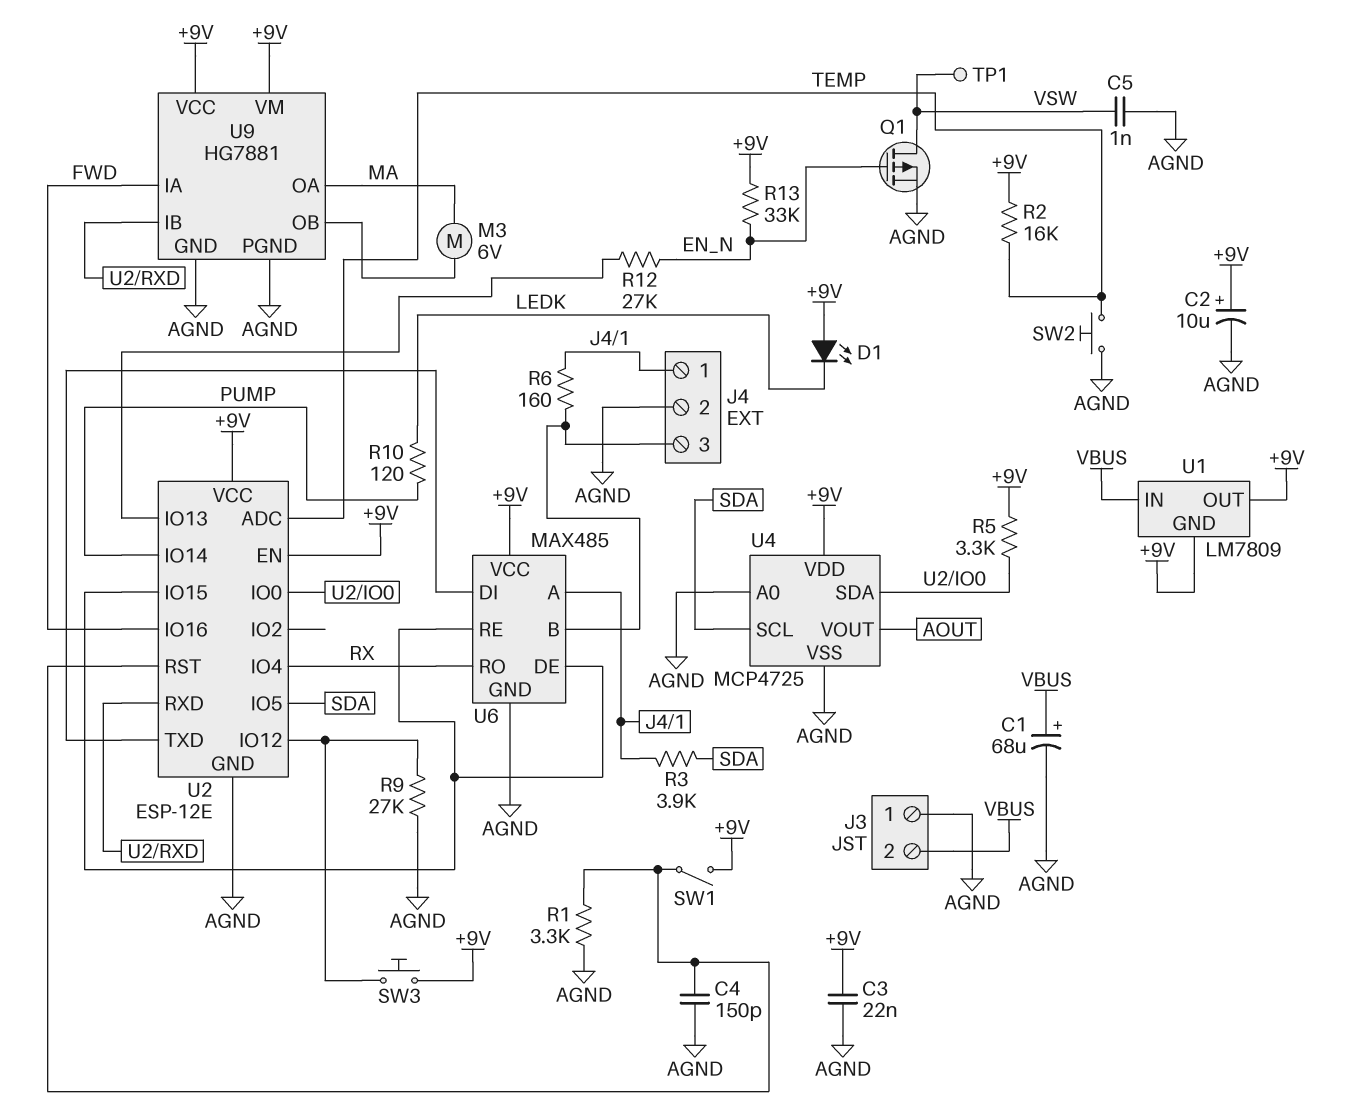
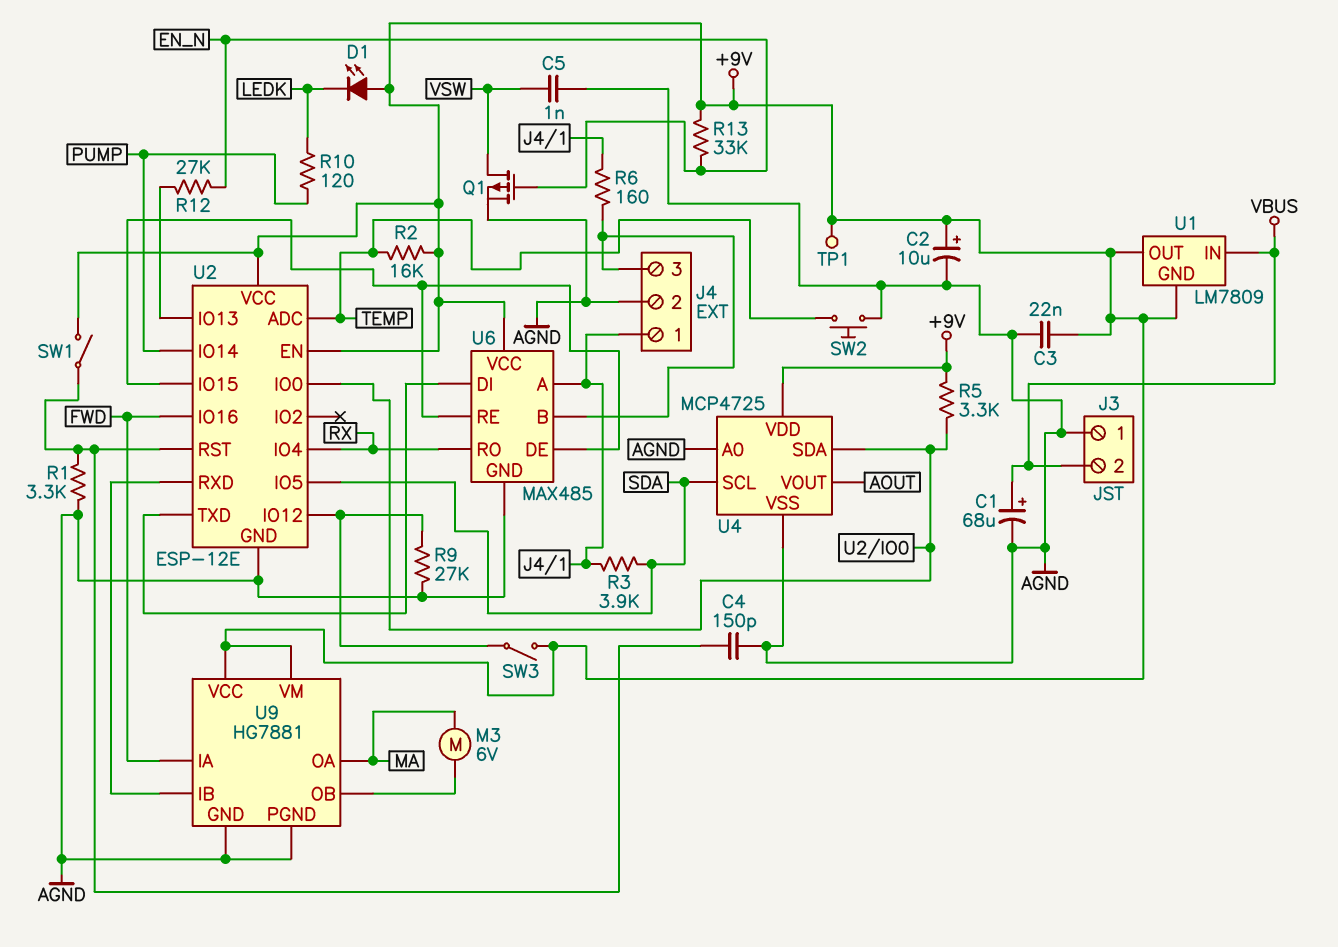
SW3: button (+9V, U2/IO12) -> switch (+9V, U2/IO12)
TP1: test point (VSW) -> test point (+9V)

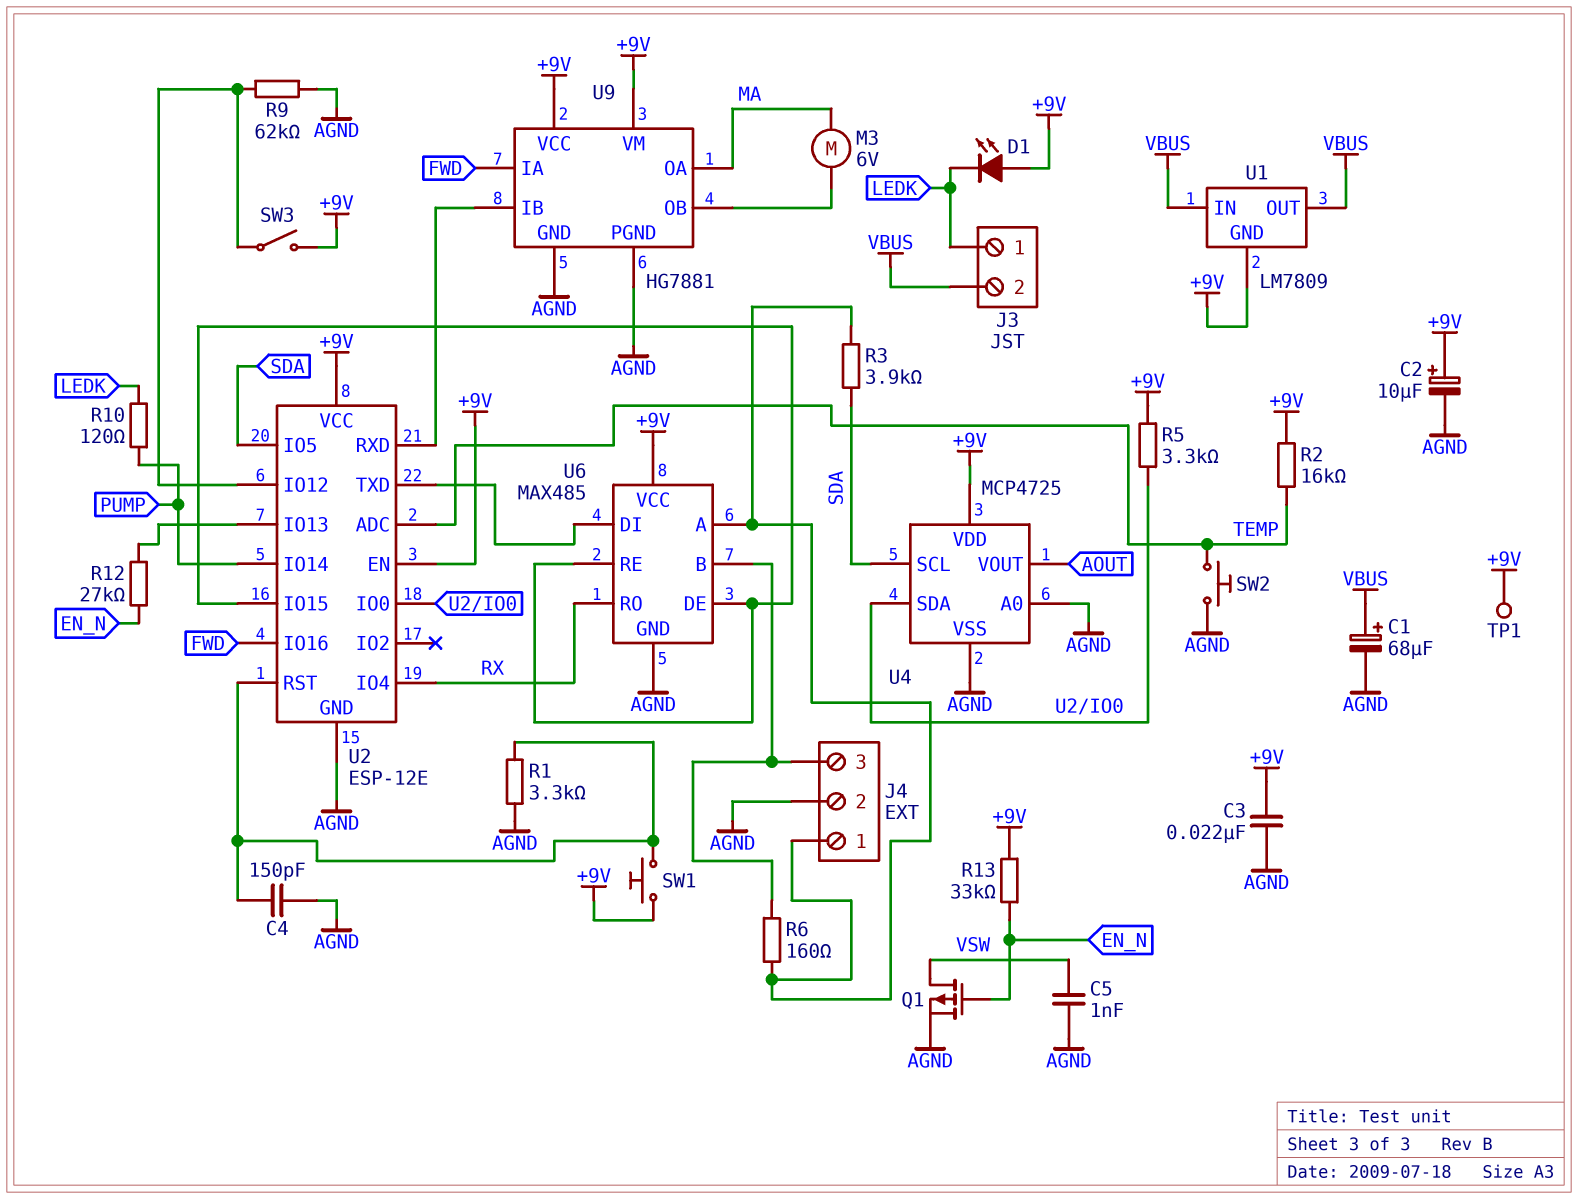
J3 pin 1: AGND -> LEDK
R9: 27k (AGND, U2/IO12) -> 62k (AGND, U2/IO12)
SW1: switch (+9V, U2/RST) -> button (+9V, U2/RST)
U1 pin OUT: +9V -> VBUS

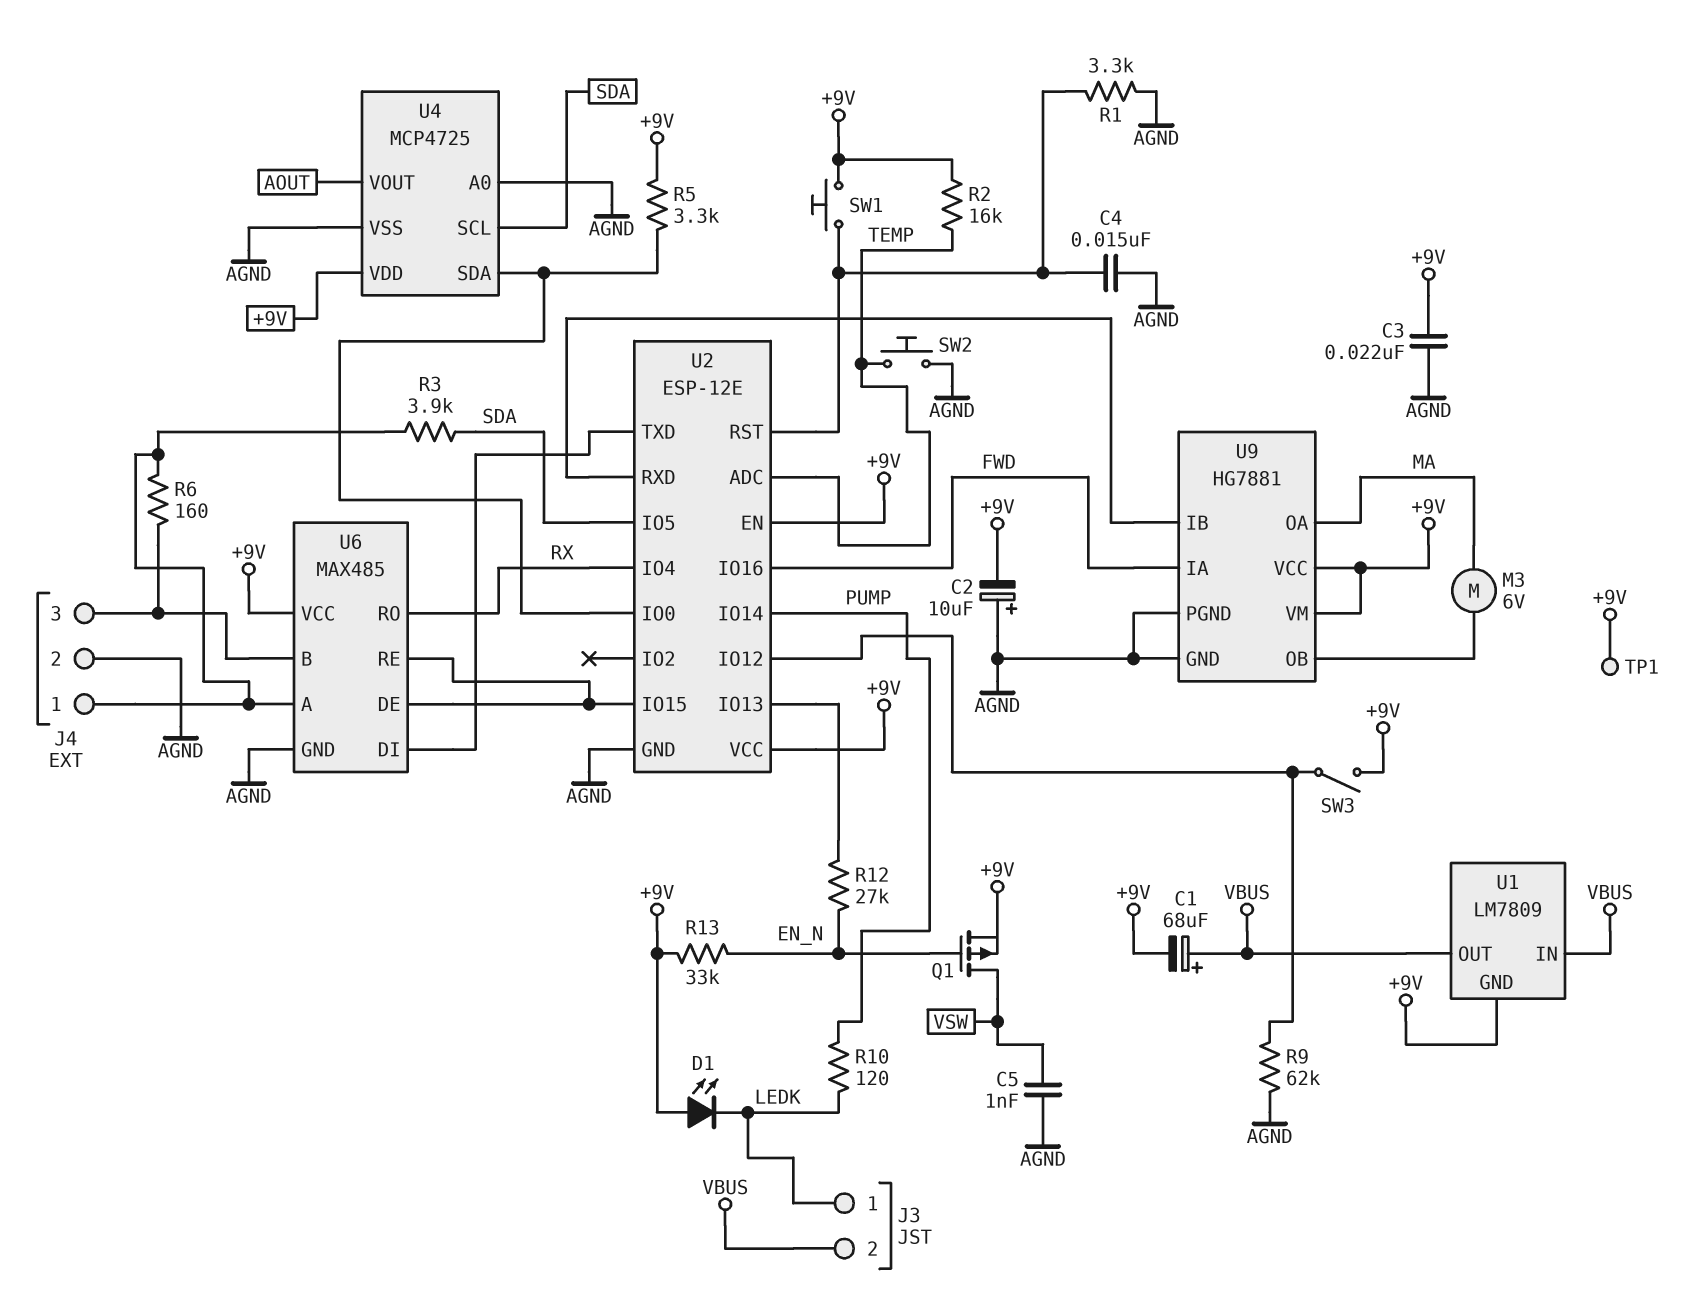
C1: 68uF (plus VBUS, minus AGND) -> 68uF (plus VBUS, minus +9V)
C2: 10uF (plus +9V, minus AGND) -> 10uF (plus AGND, minus +9V)
C4: 150pF (AGND, U2/RST) -> 15nF (AGND, U2/RST)
Q1: PMOS (G EN_N, D VSW, S AGND) -> PMOS (G EN_N, D VSW, S +9V)

